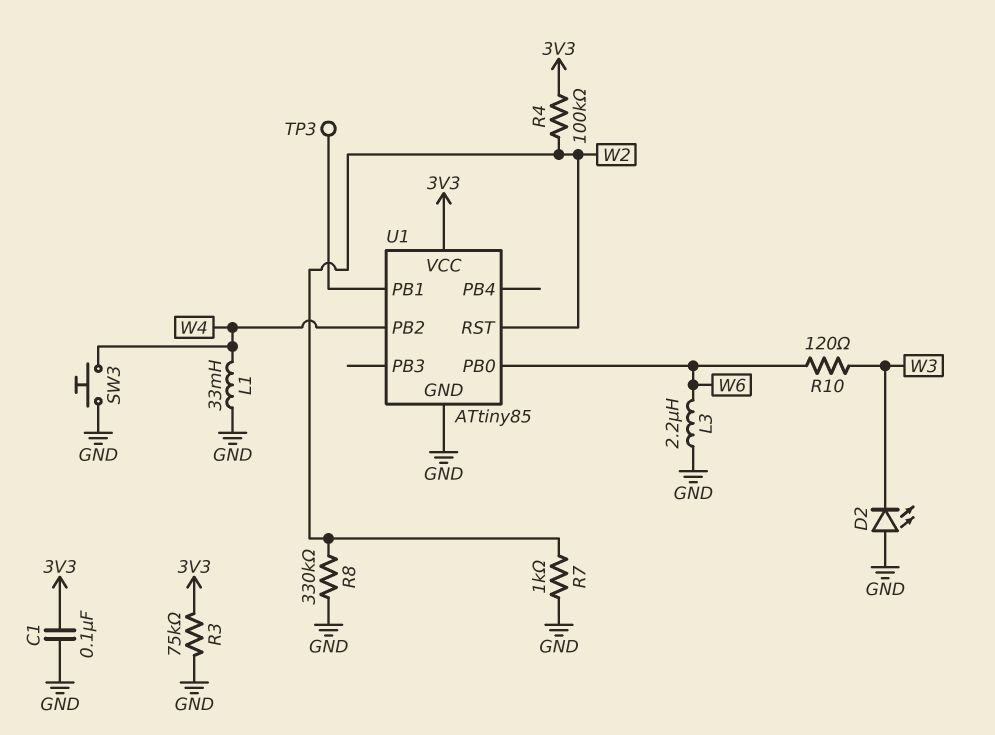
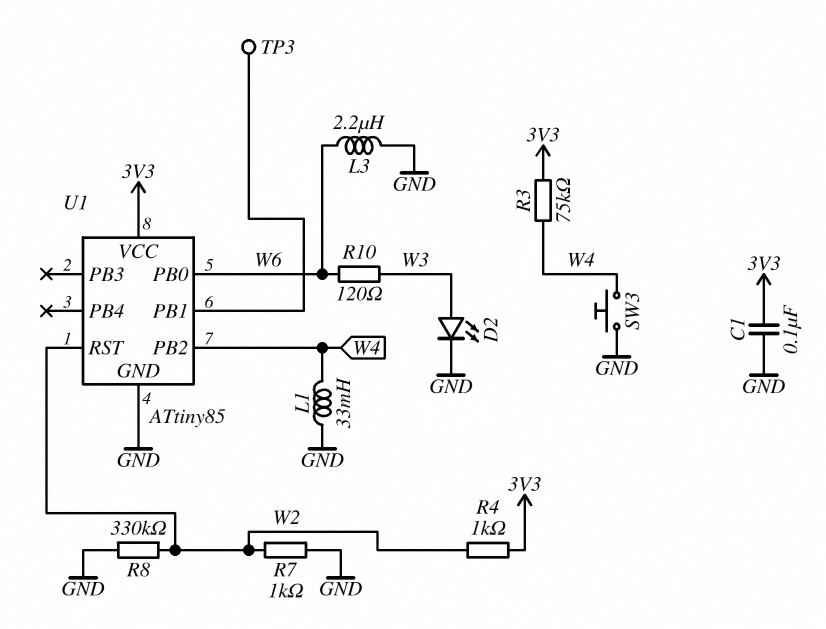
D2: LED (A GND, K W3) -> LED (A W3, K GND)
R3: 75k (3V3, GND) -> 75k (3V3, W4)
R4: 100k (3V3, W2) -> 1k (3V3, W2)

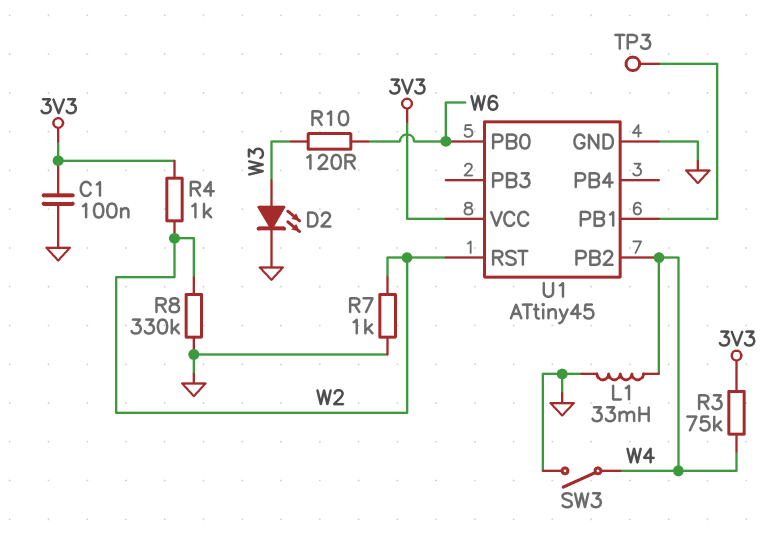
L3: 2.2uH (GND, W6) -> none
SW3: button (GND, W4) -> switch (GND, W4)
U1: ATtiny85 -> ATtiny45

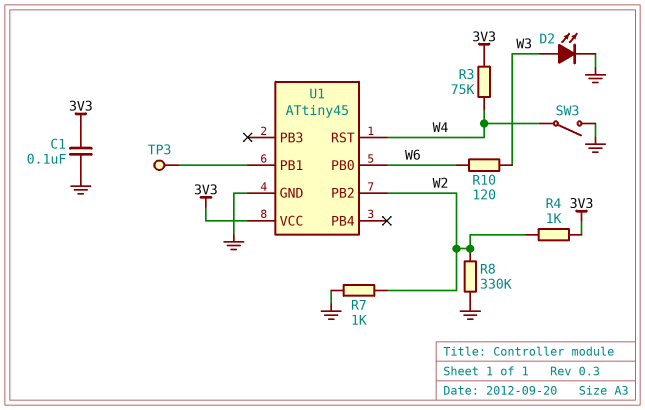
L1: 33mH (GND, W4) -> none
U1 pin PB2: W4 -> W2
U1 pin RST: W2 -> W4

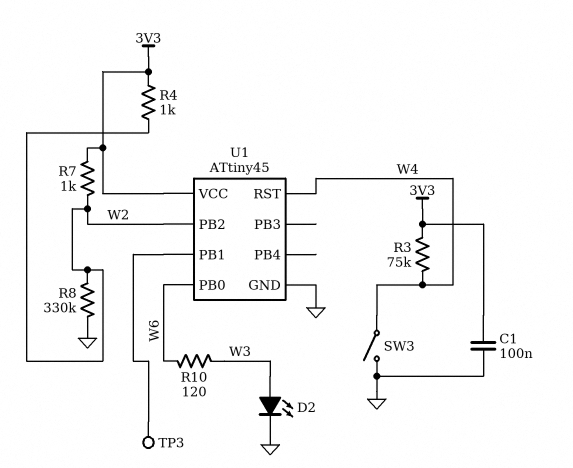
R7: 1k (GND, W2) -> 1k (3V3, W2)

